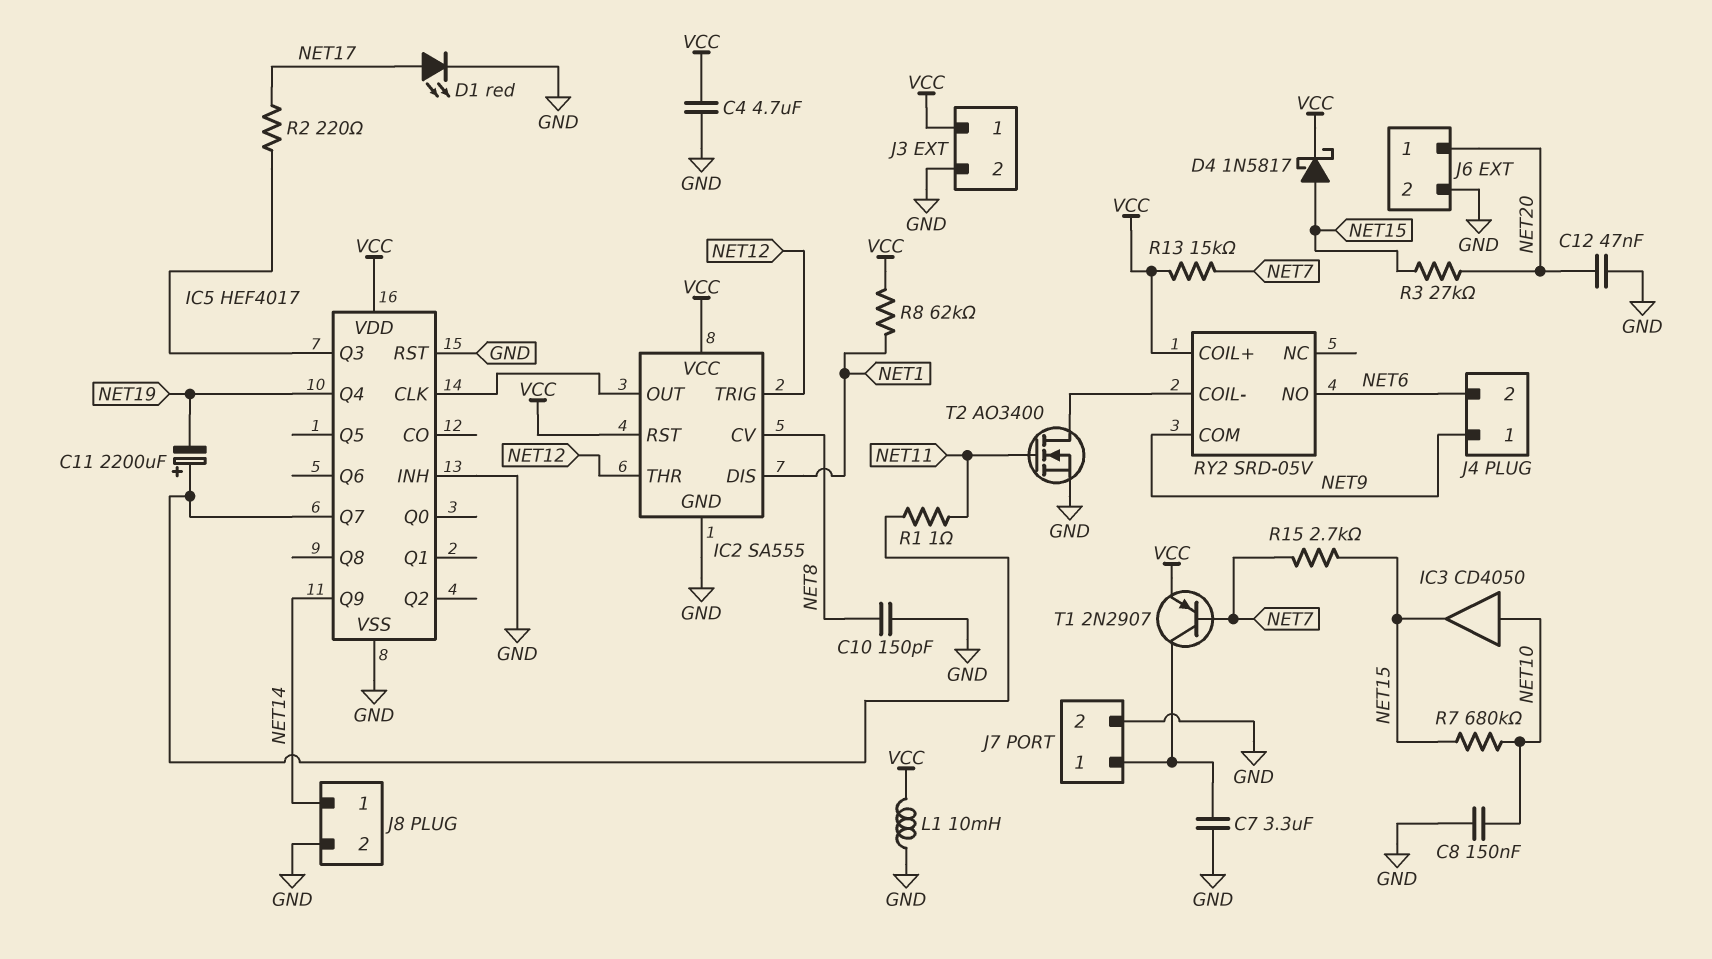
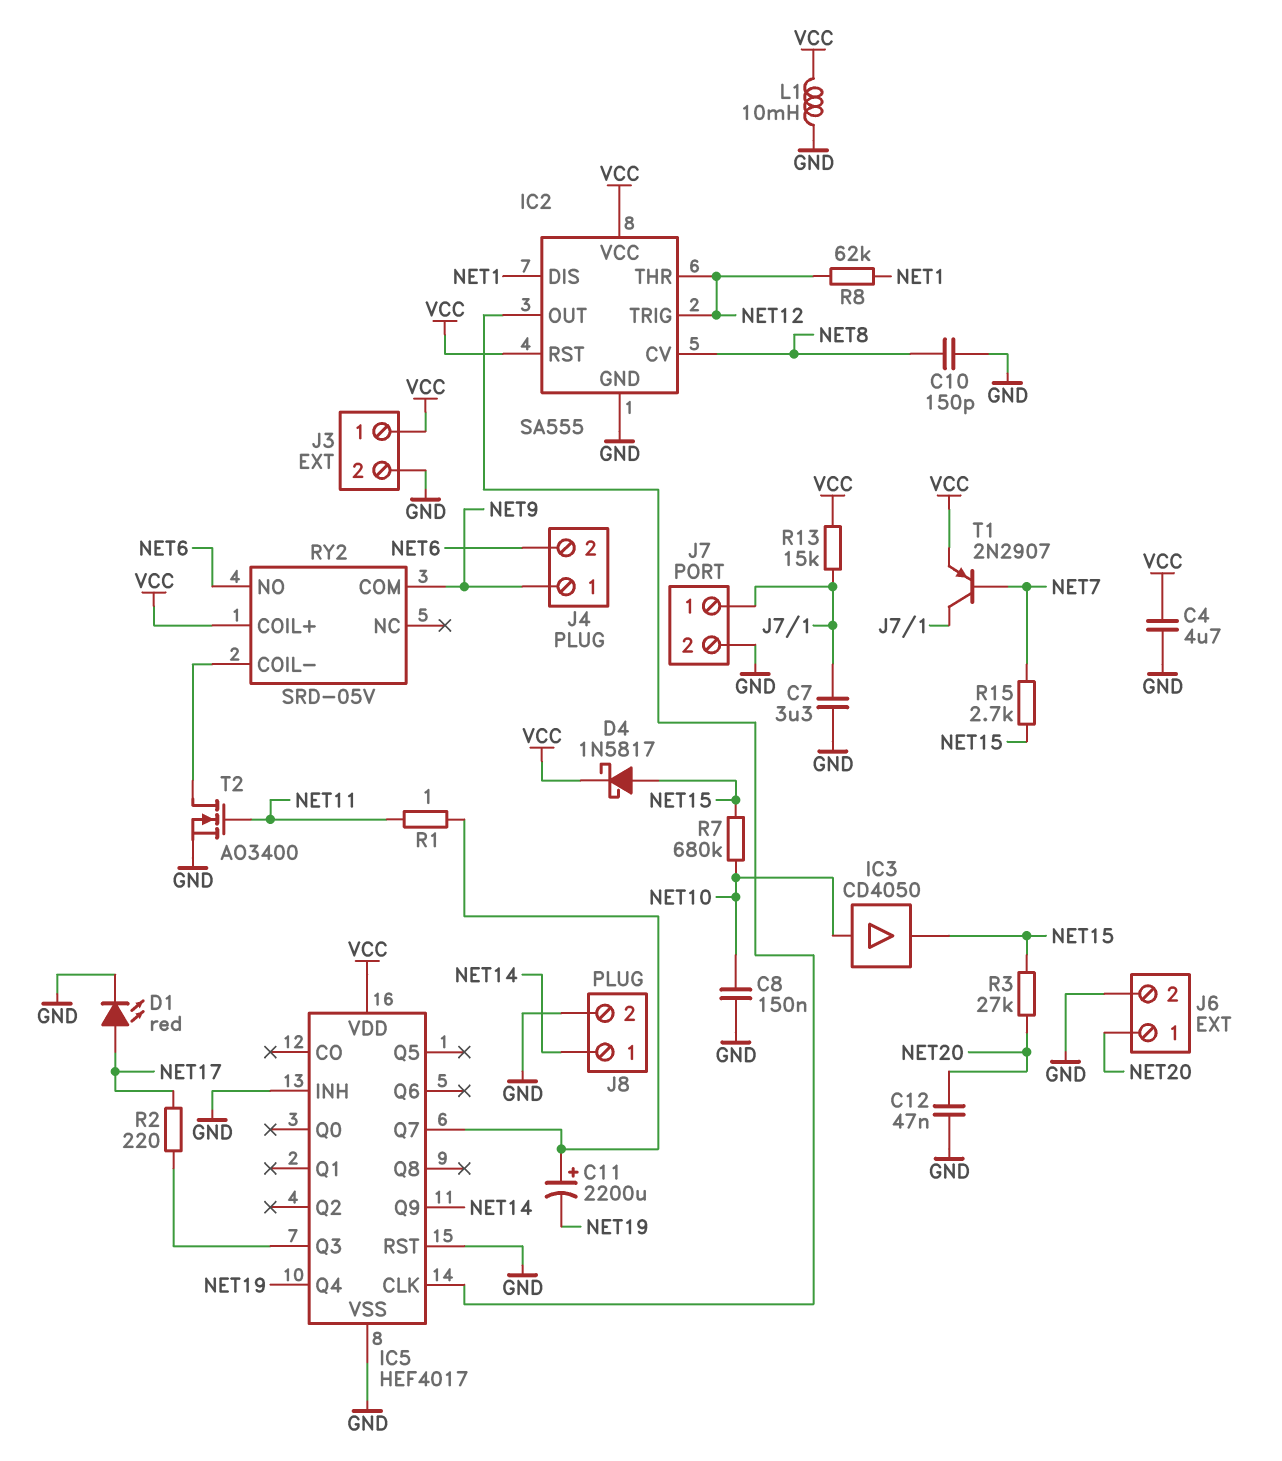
R8: 62k (NET1, VCC) -> 62k (NET1, NET12)
R13: 15k (NET7, VCC) -> 15k (J7/1, VCC)

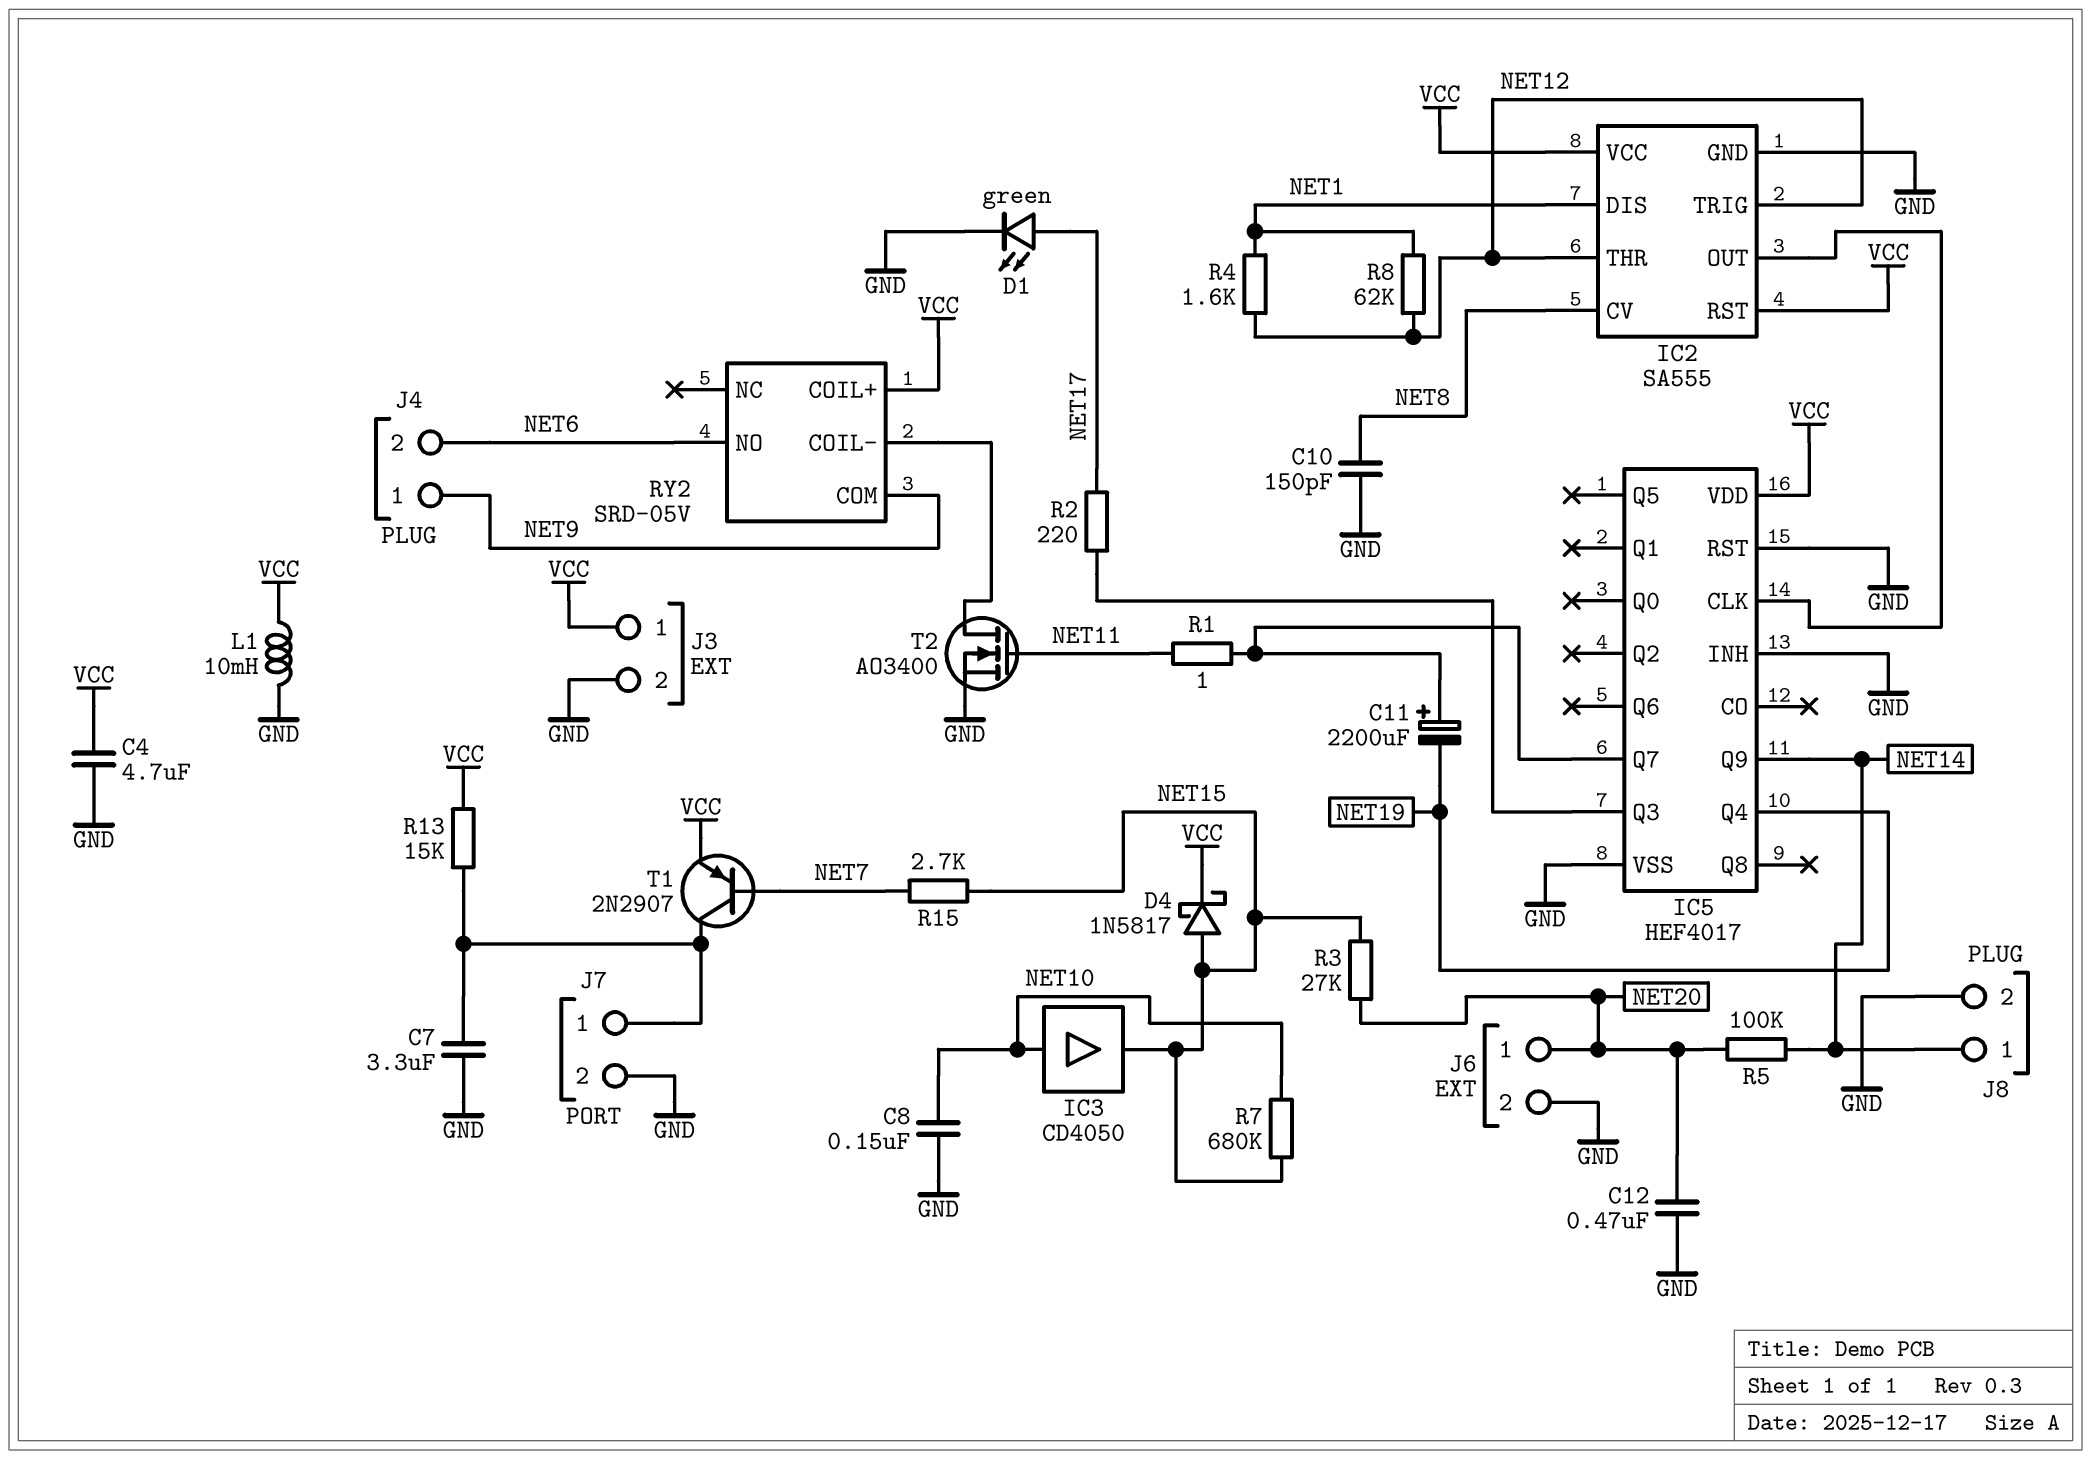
C12: 47nF (GND, NET20) -> 470nF (GND, NET20)
D1: LED red (A NET17, K GND) -> LED green (A NET17, K GND)
R4: none -> 1.6k (NET1, NET12)
R5: none -> 100k (NET14, NET20)

